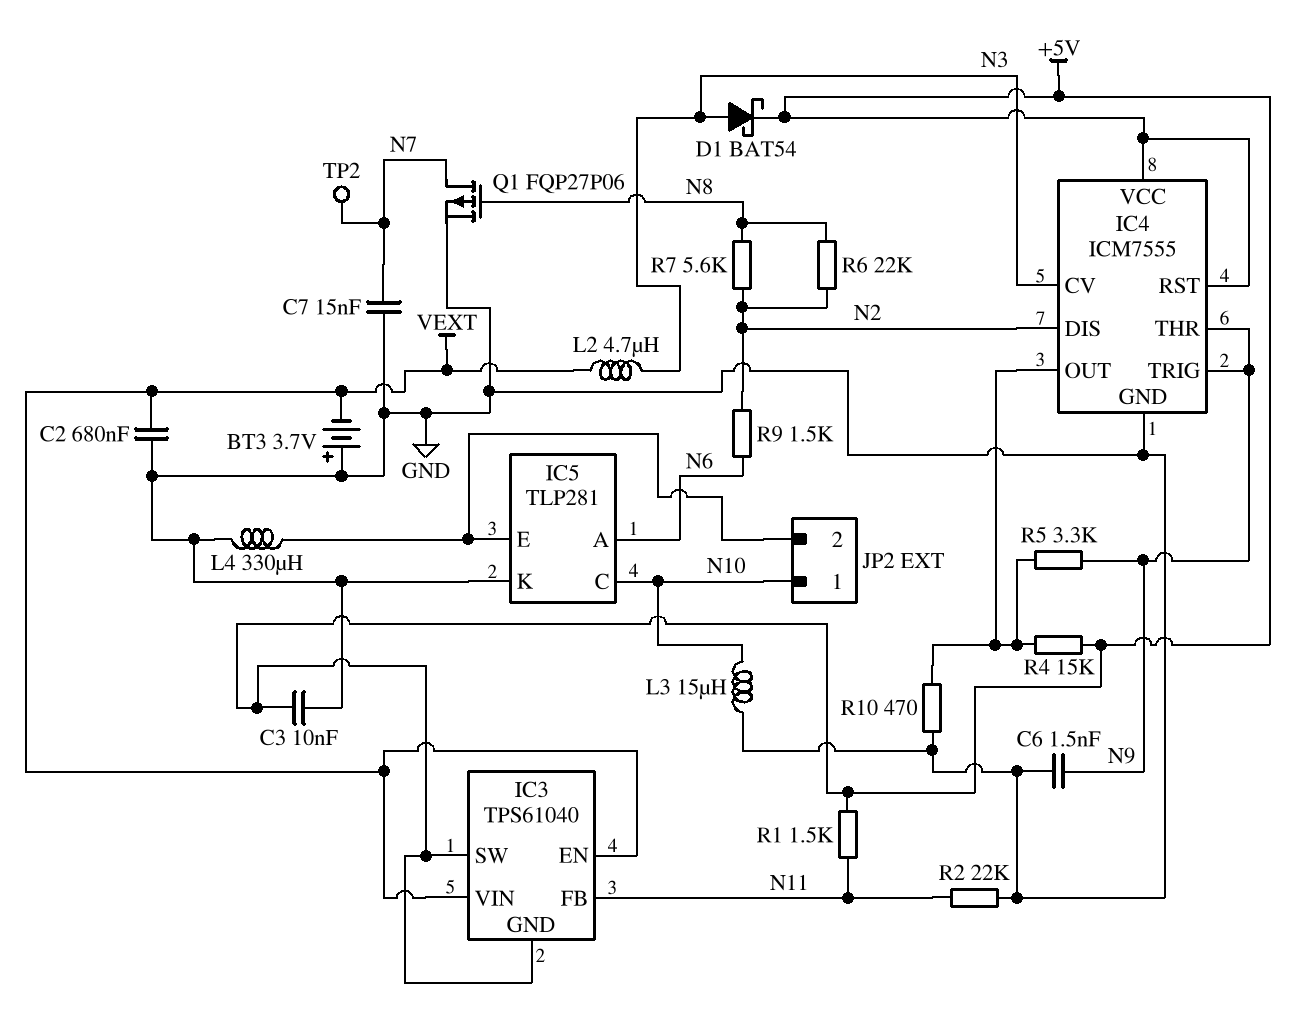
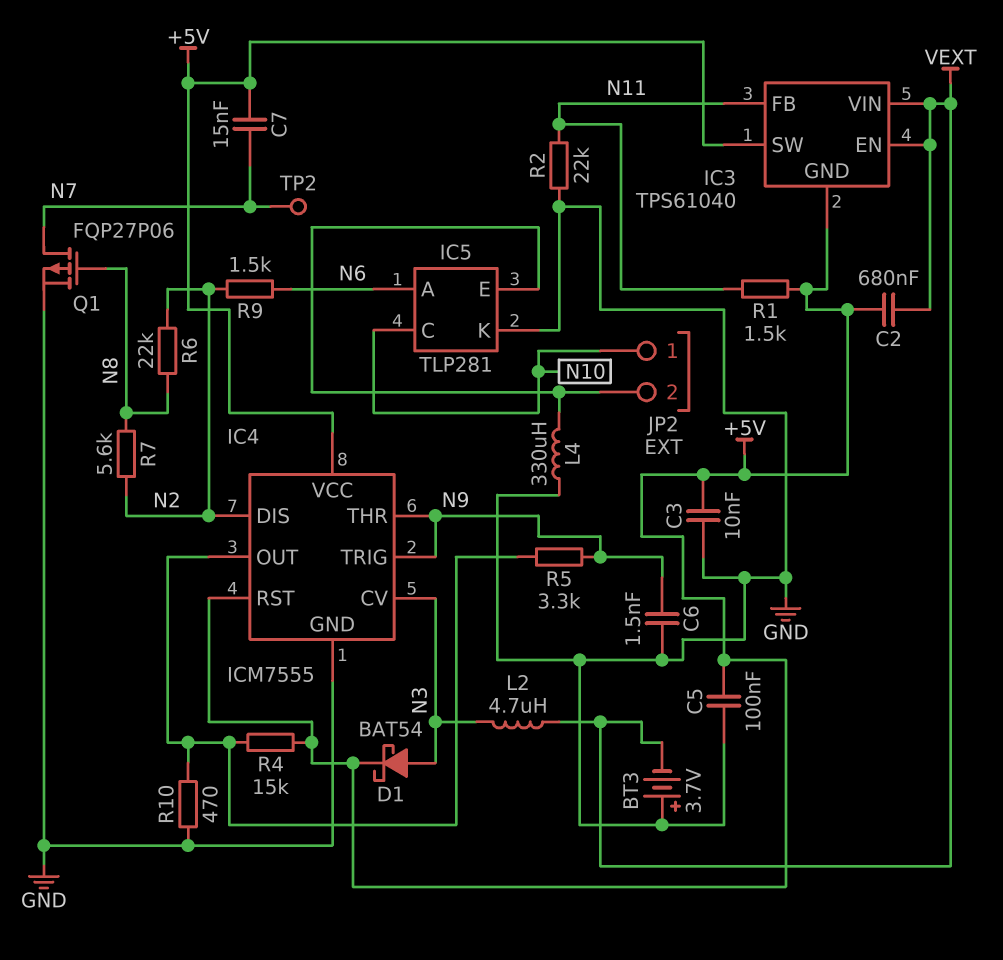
C2: 680nF (GND, VEXT) -> 680nF (+5V, VEXT)
C5: none -> 100nF (+5V, GND)
C7: 15nF (GND, N7) -> 15nF (+5V, N7)
L3: 15uH (GND, N10) -> none

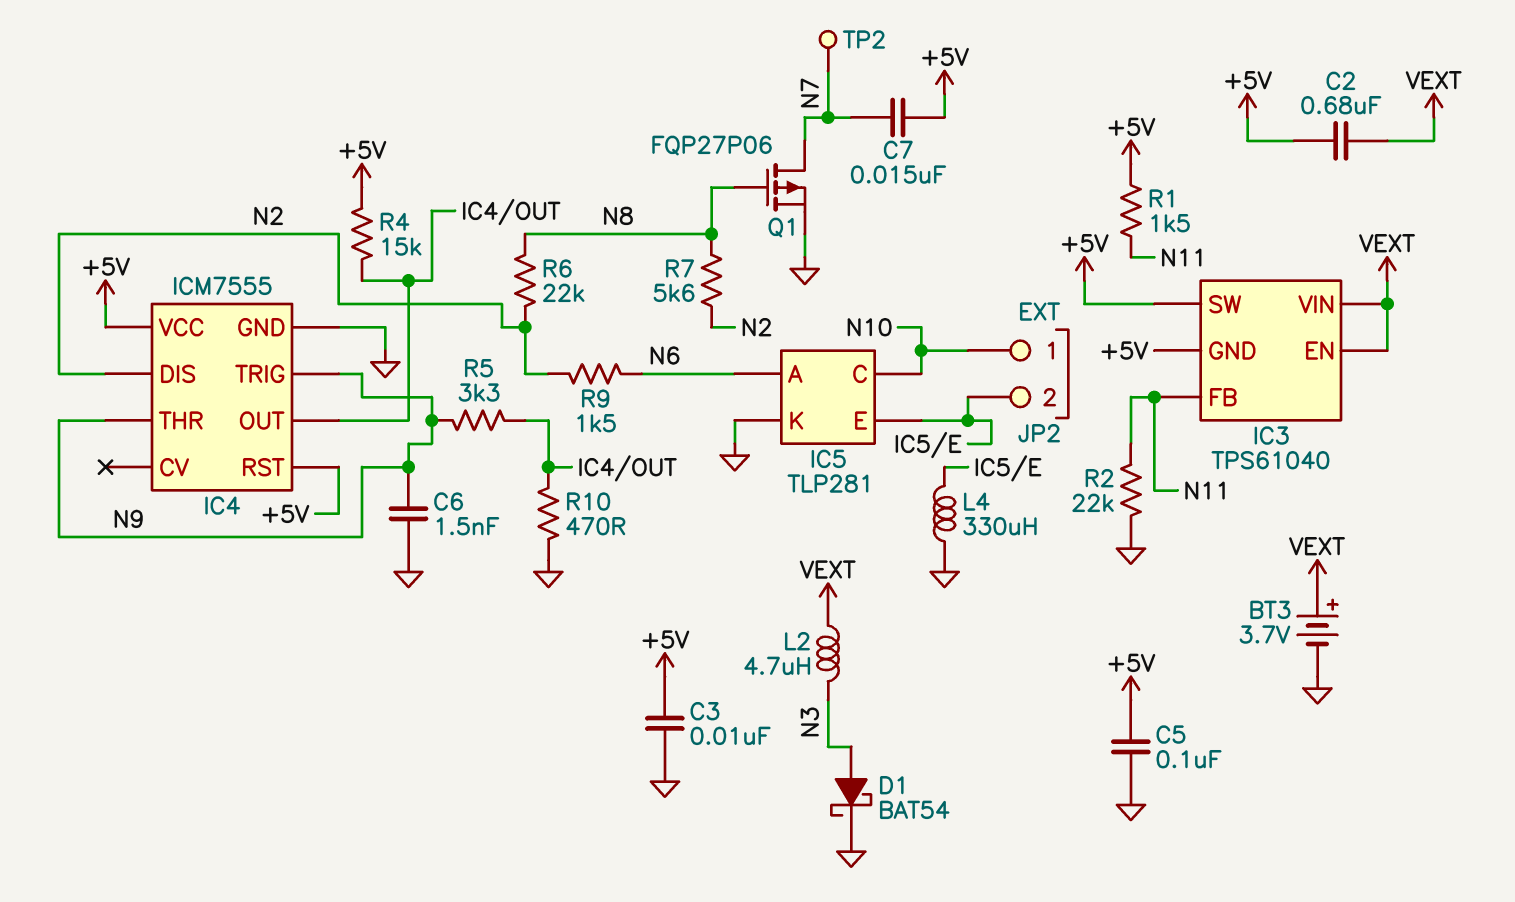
BT3: 3.7V (plus GND, minus VEXT) -> 3.7V (plus VEXT, minus GND)
D1: schottky BAT54 (A N3, K +5V) -> schottky BAT54 (A N3, K GND)
IC4 pin CV: N3 -> none

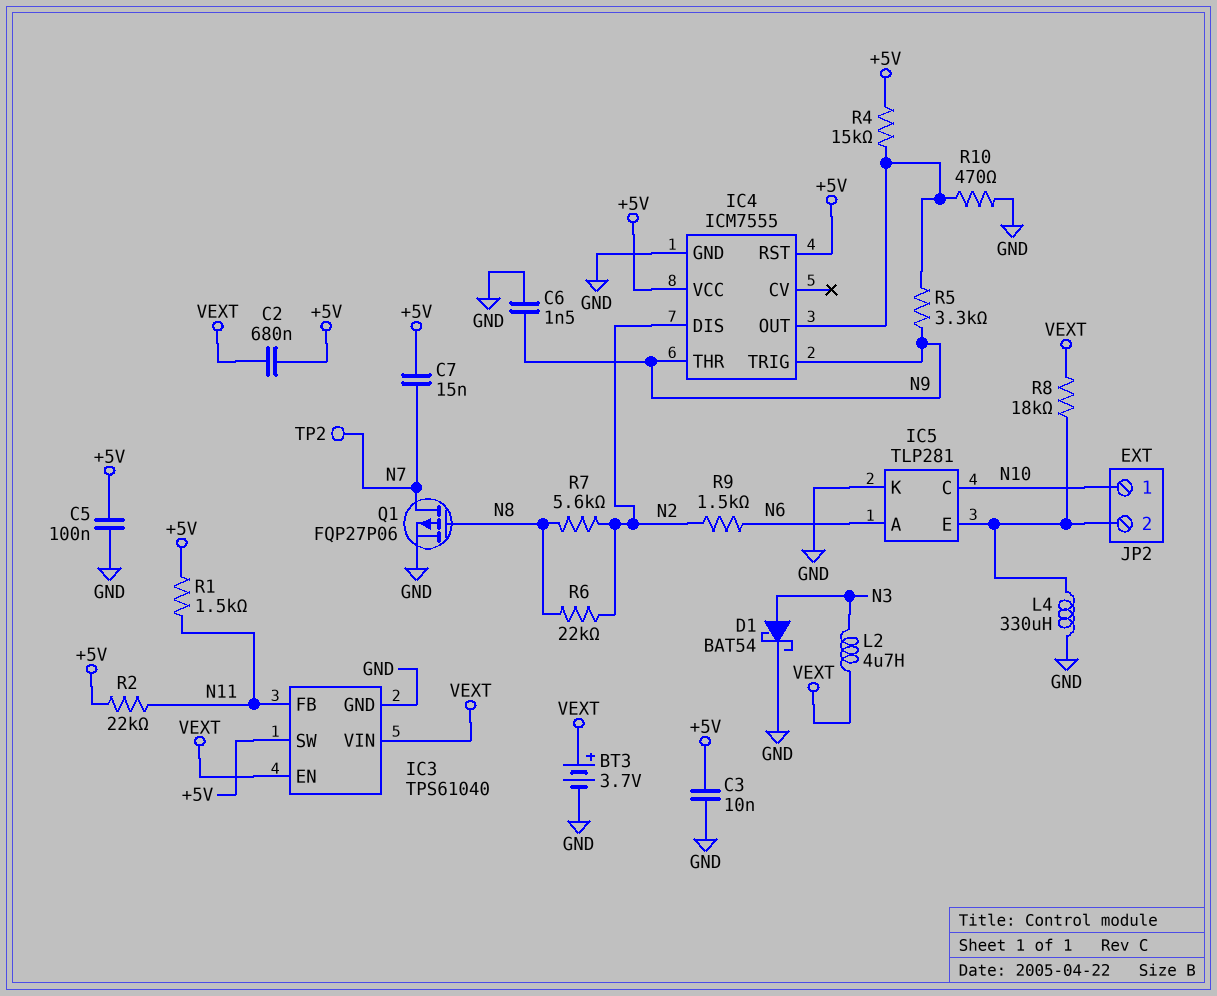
IC3 pin GND: +5V -> GND
R2: 22k (GND, N11) -> 22k (+5V, N11)
R8: none -> 18k (IC5/E, VEXT)

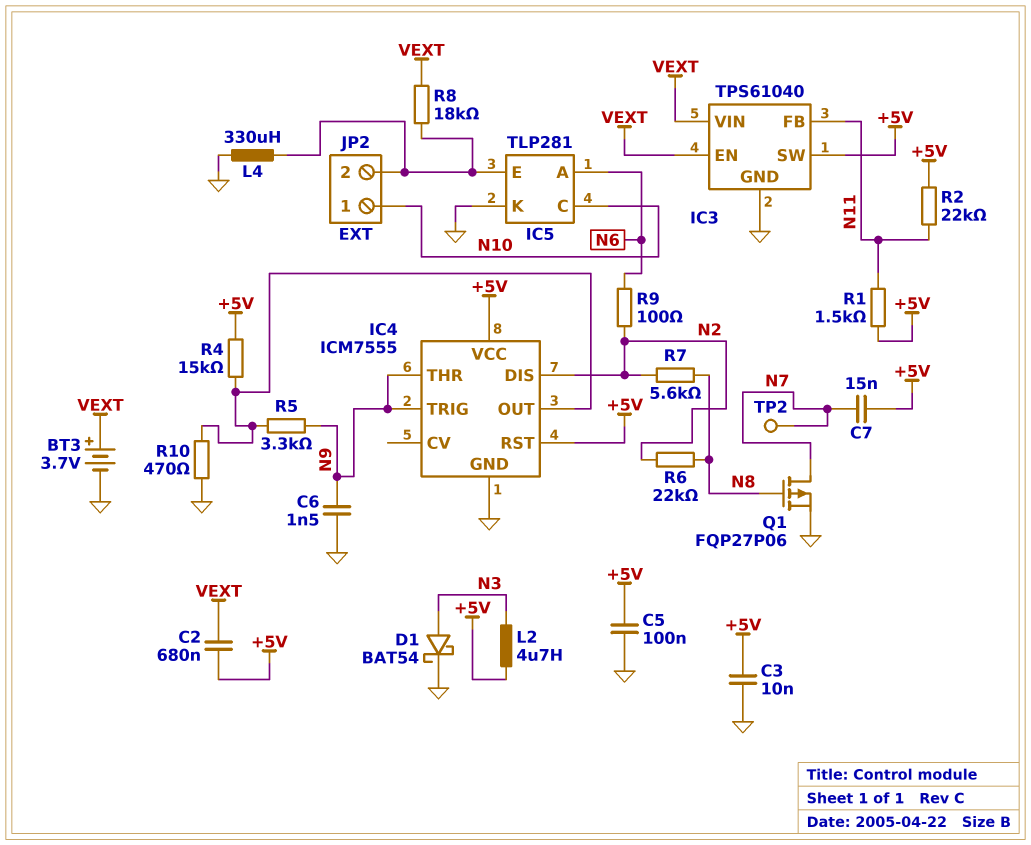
L2: 4.7uH (N3, VEXT) -> 4.7uH (+5V, N3)
R9: 1.5k (N2, N6) -> 100 (N2, N6)

